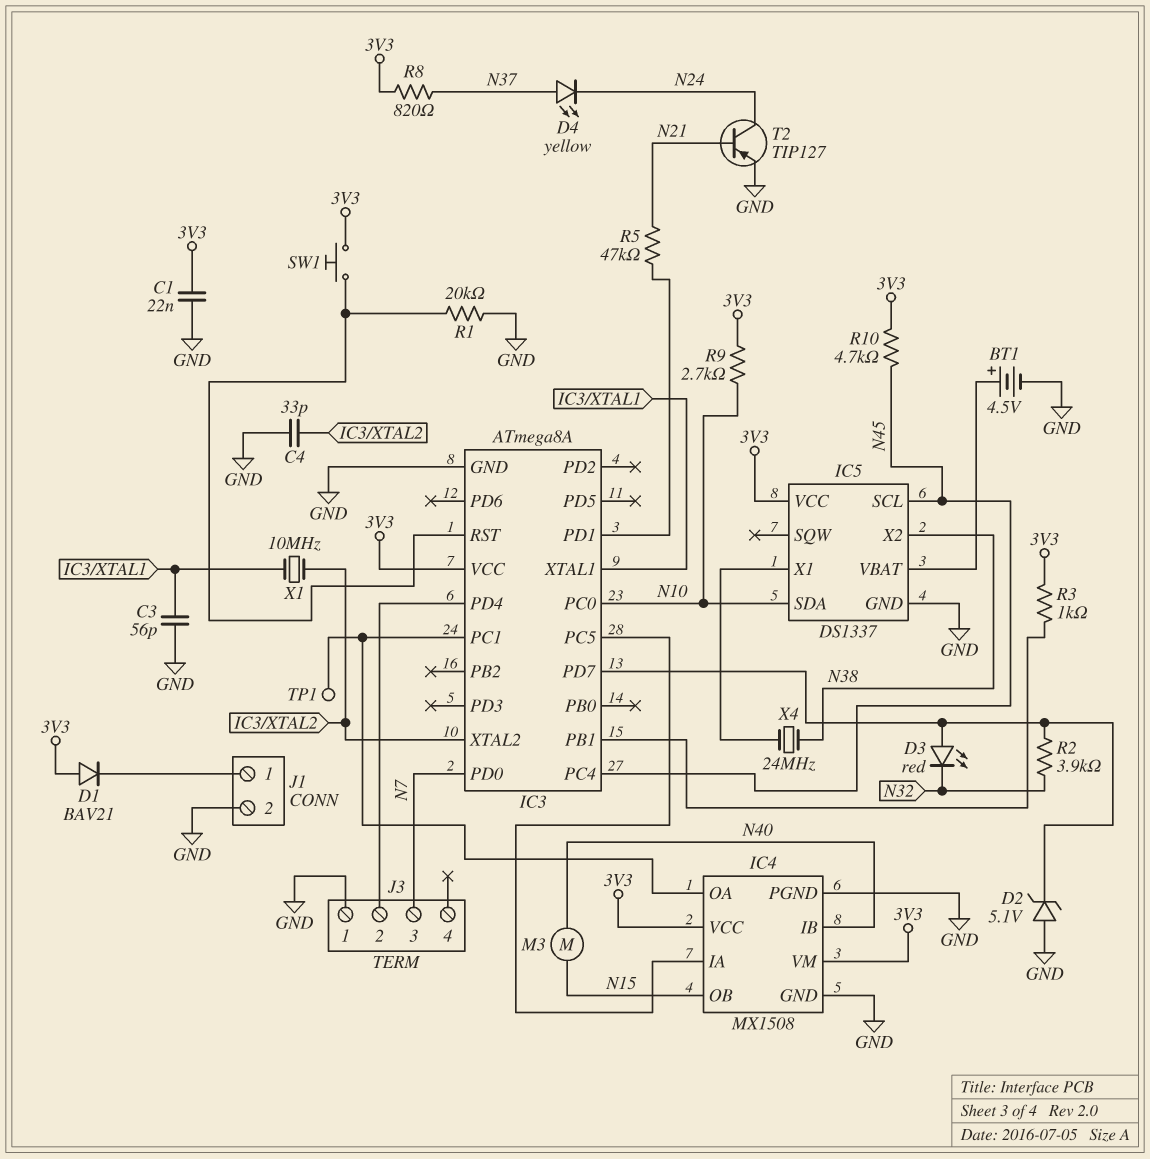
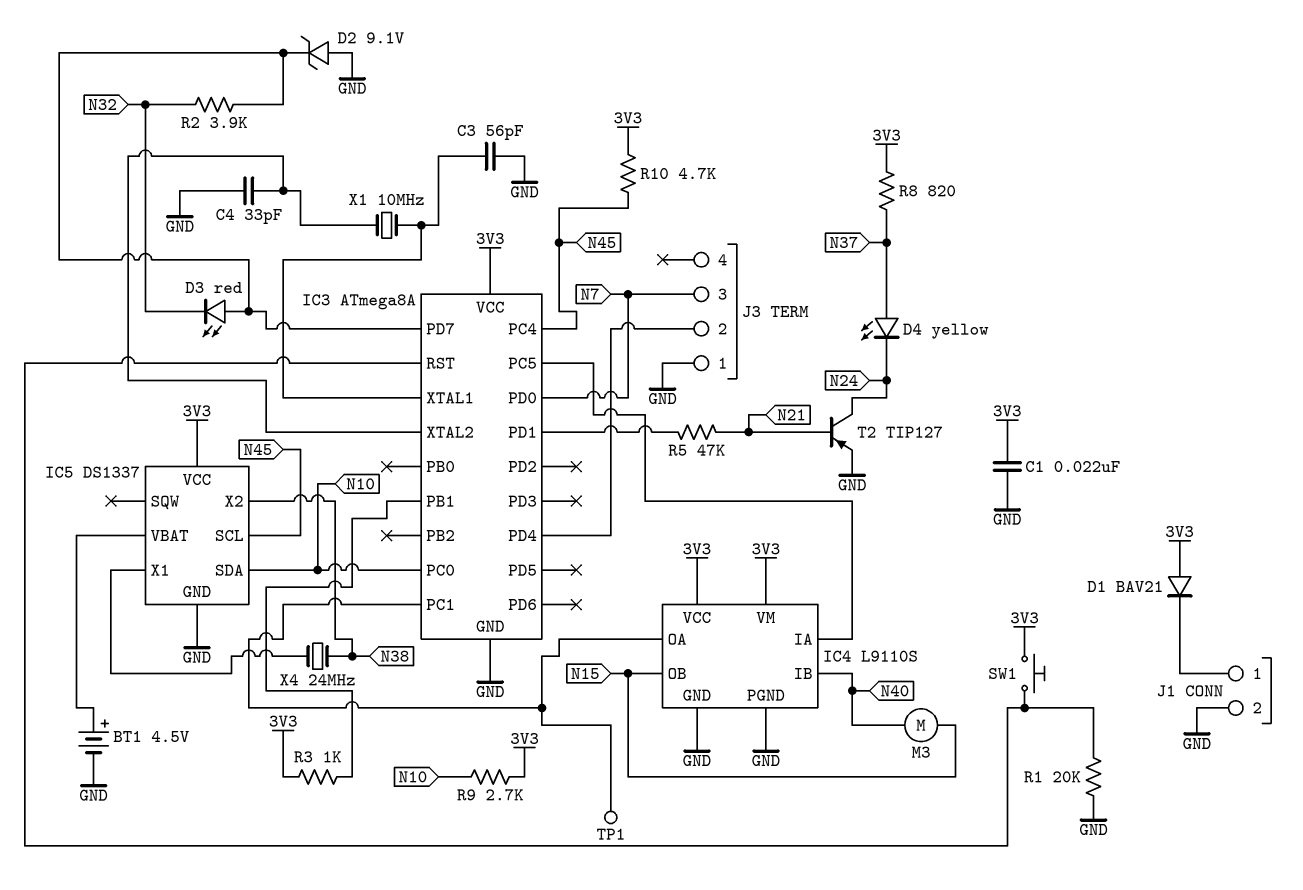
D2: zener 5.1V (A GND, K IC3/PD7) -> zener 9.1V (A GND, K IC3/PD7)
IC4: MX1508 -> L9110S

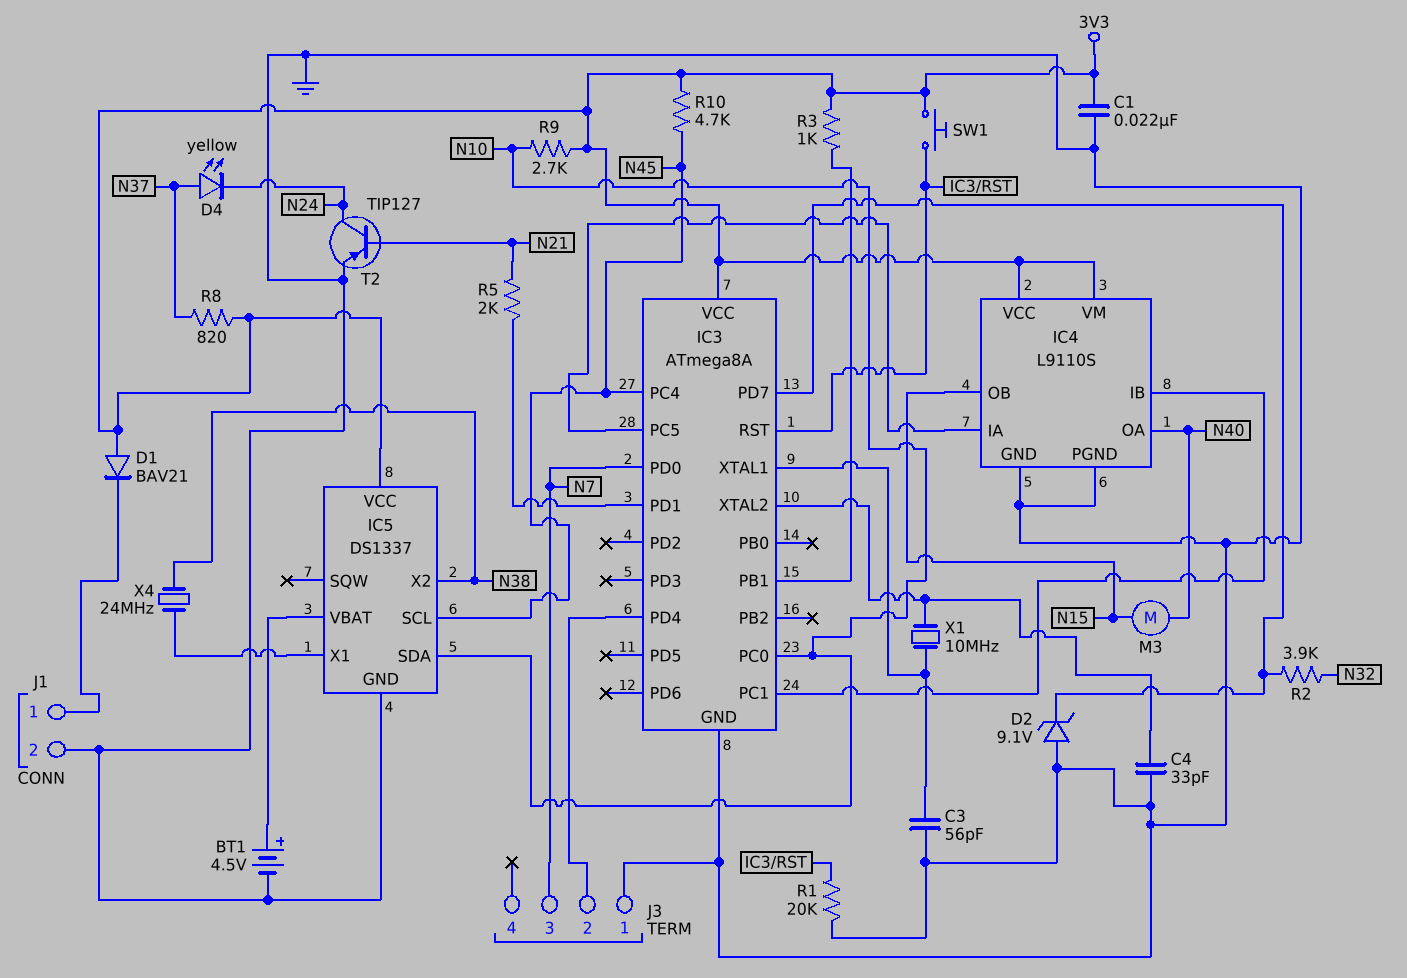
D3: LED red (A IC3/PD7, K N32) -> none
IC4 pin IB: N40 -> IC3/PC1
IC4 pin OA: IC3/PC1 -> N40
R5: 47k (IC3/PD1, N21) -> 2k (IC3/PD1, N21)
TP1: test point (IC3/PC1) -> none

